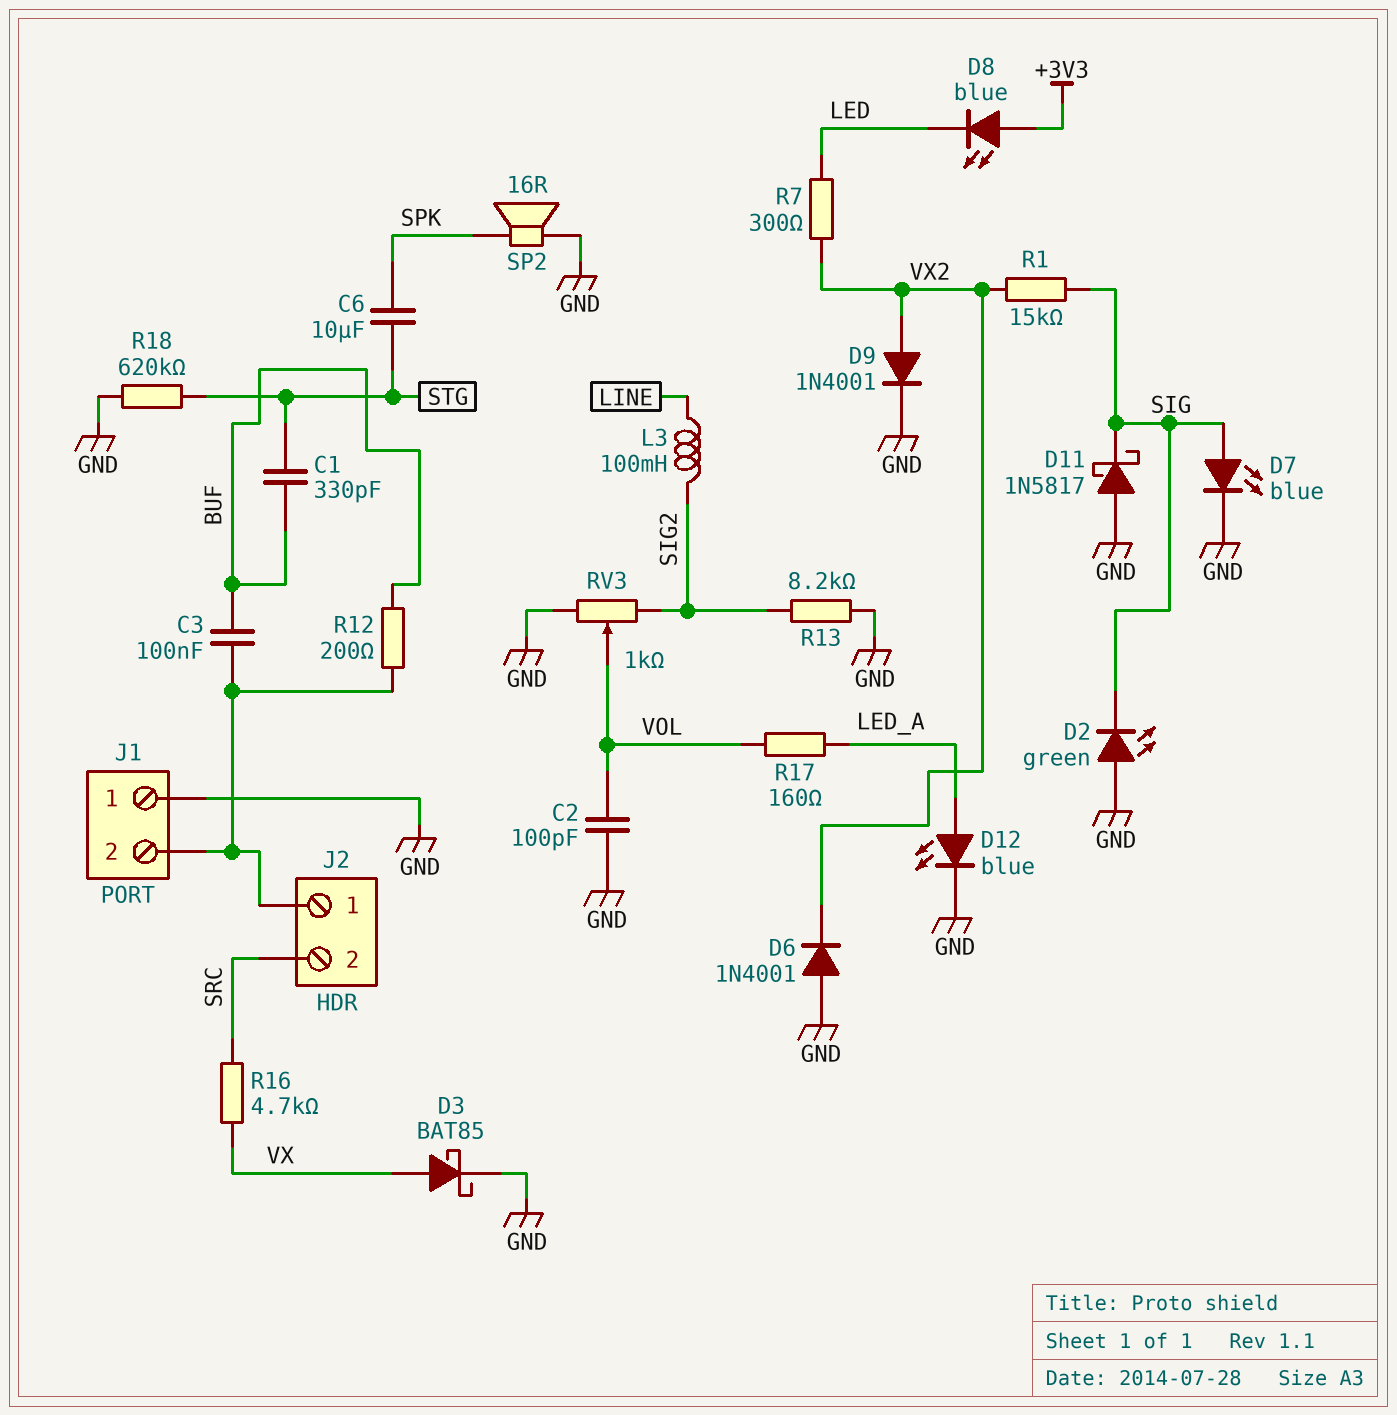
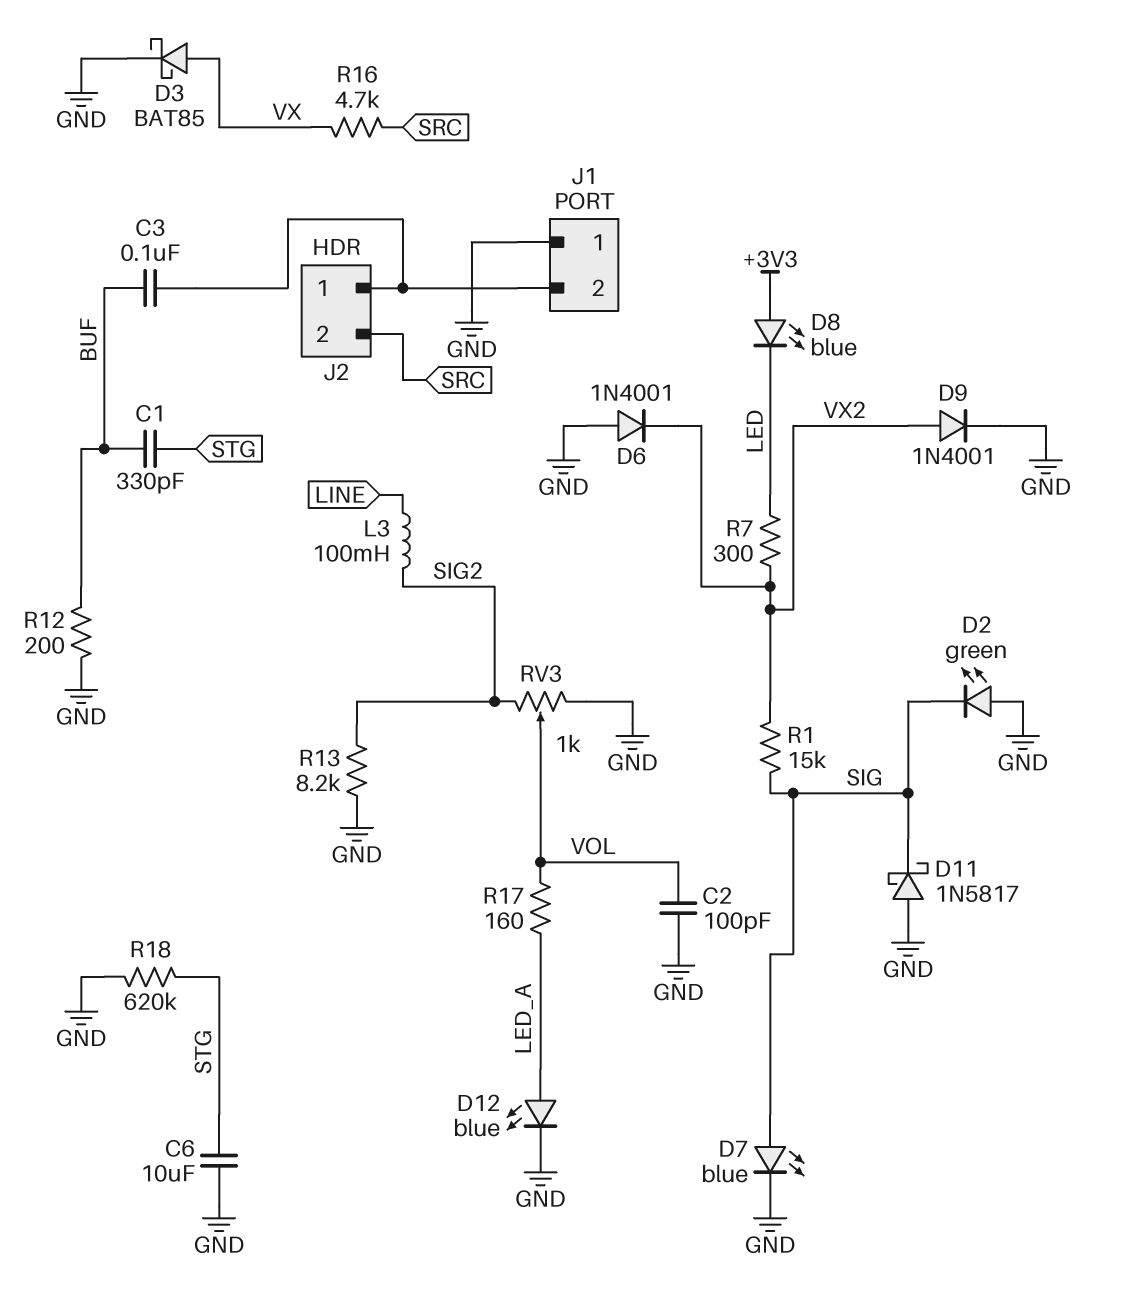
C6: 10uF (SPK, STG) -> 10uF (GND, STG)
R12: 200 (BUF, J1/2) -> 200 (BUF, GND)
SP2: speaker 16R (GND, SPK) -> none

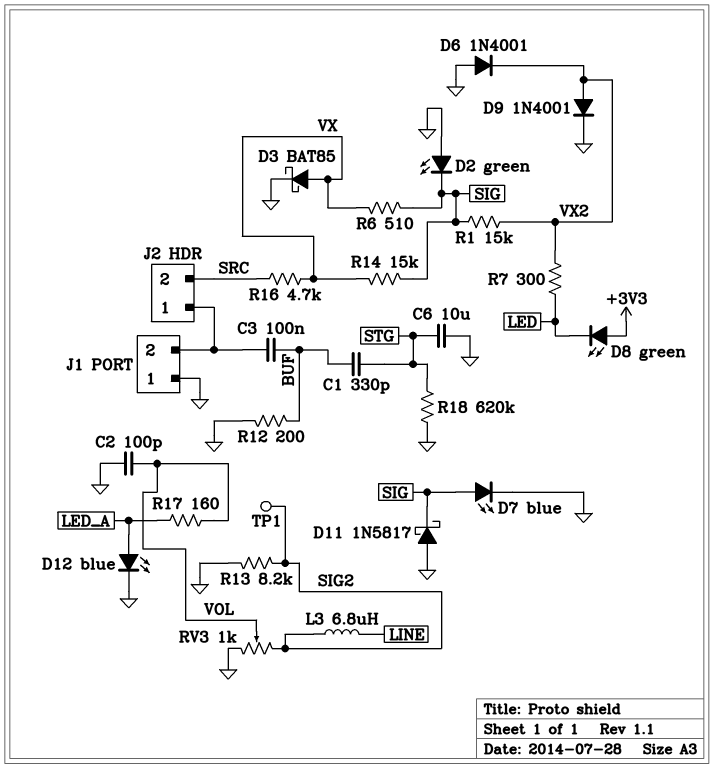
D8: LED blue (A +3V3, K LED) -> LED green (A +3V3, K LED)
L3: 100mH (LINE, SIG2) -> 6.8uH (LINE, SIG2)
R6: none -> 510 (SIG, VX)
R14: none -> 15k (SIG, VX)
TP1: none -> test point (SIG2)

